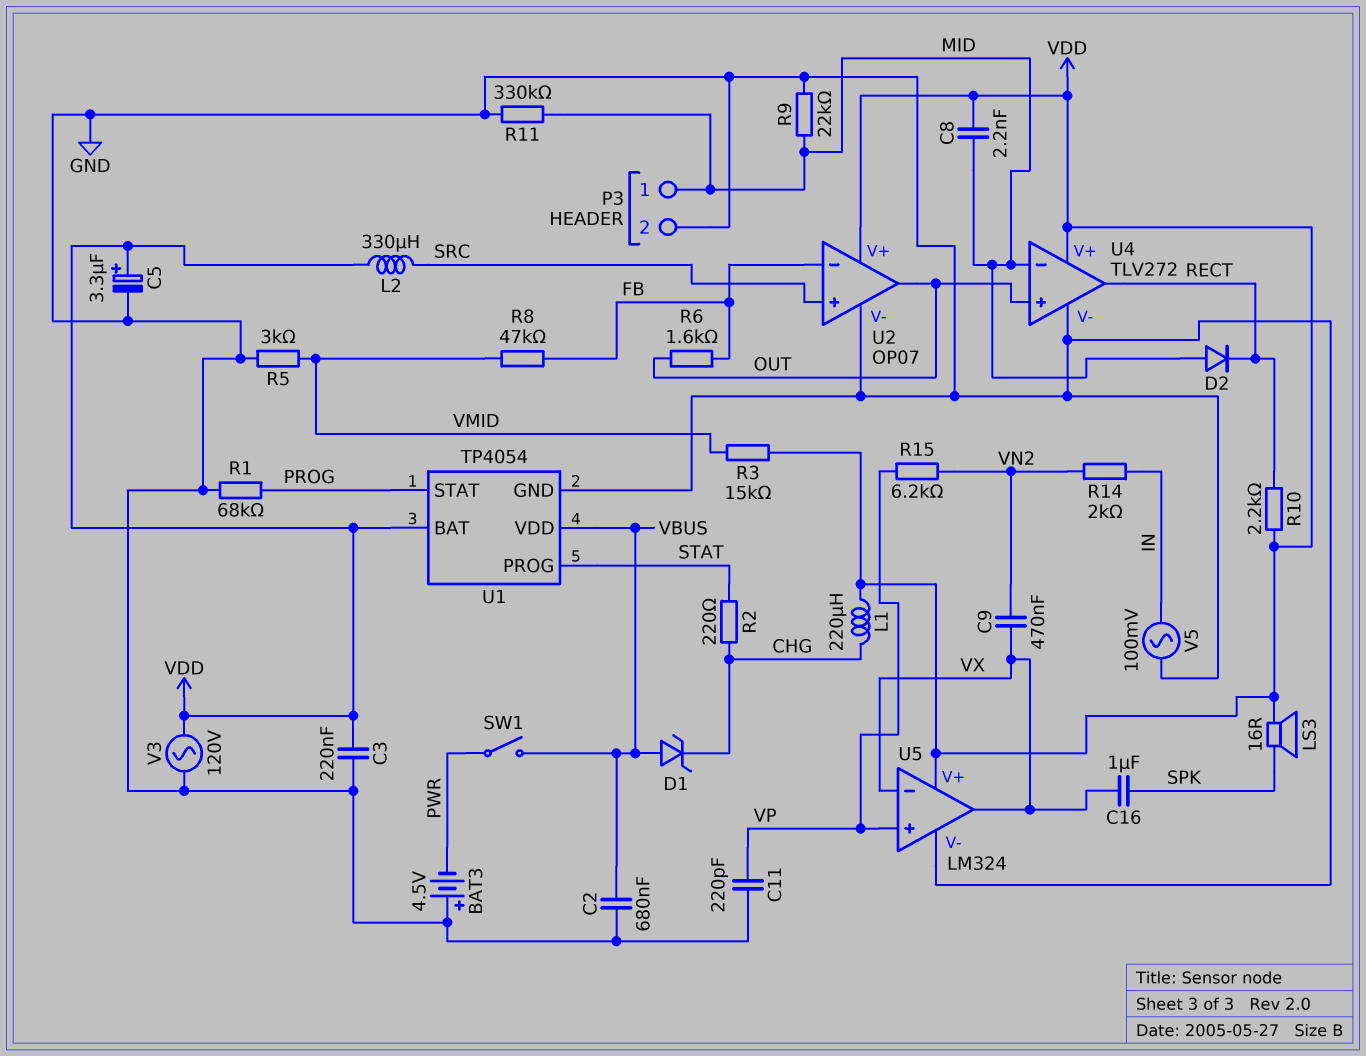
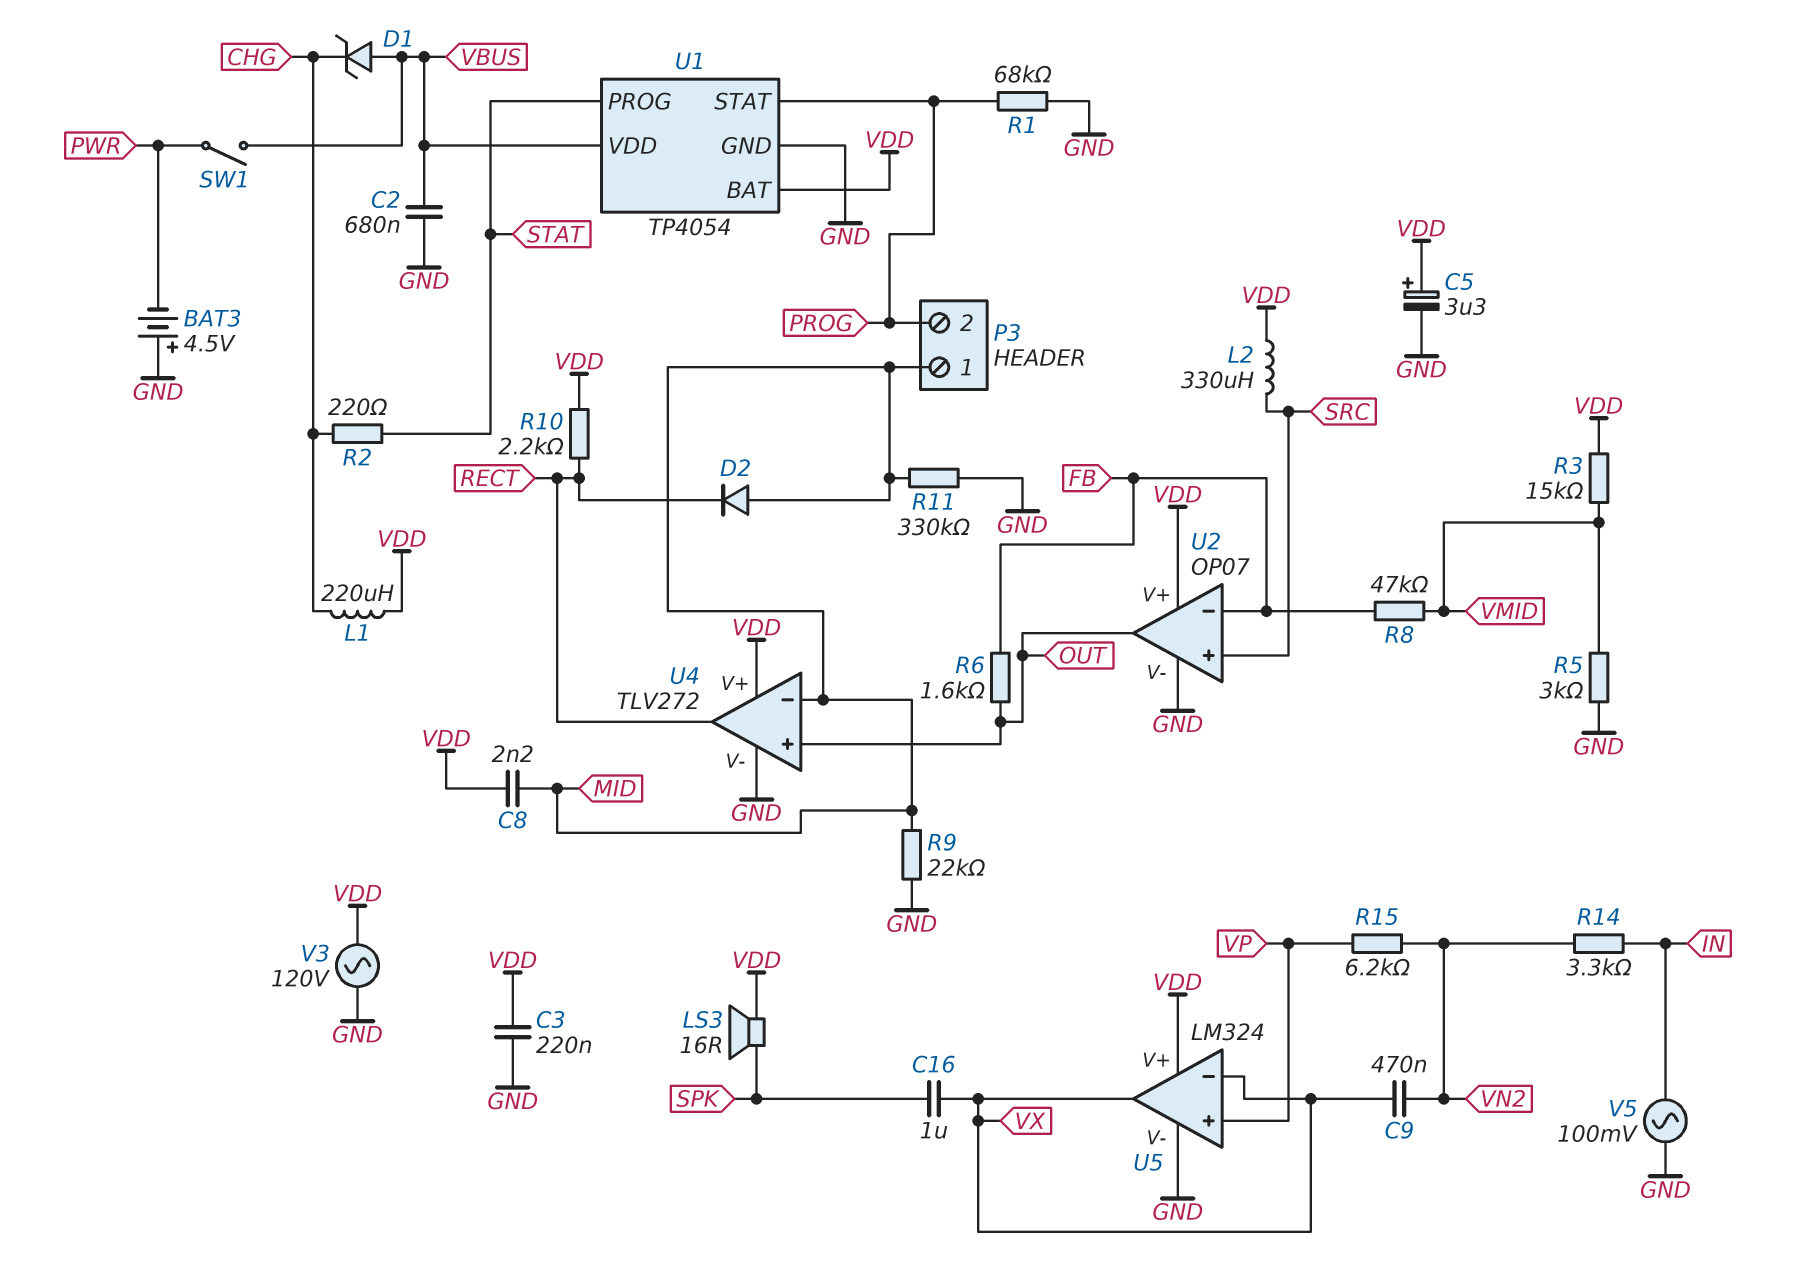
C11: 220pF (GND, VP) -> none
P3 pin 2: GND -> PROG
R14: 2k (IN, VN2) -> 3.3k (IN, VN2)

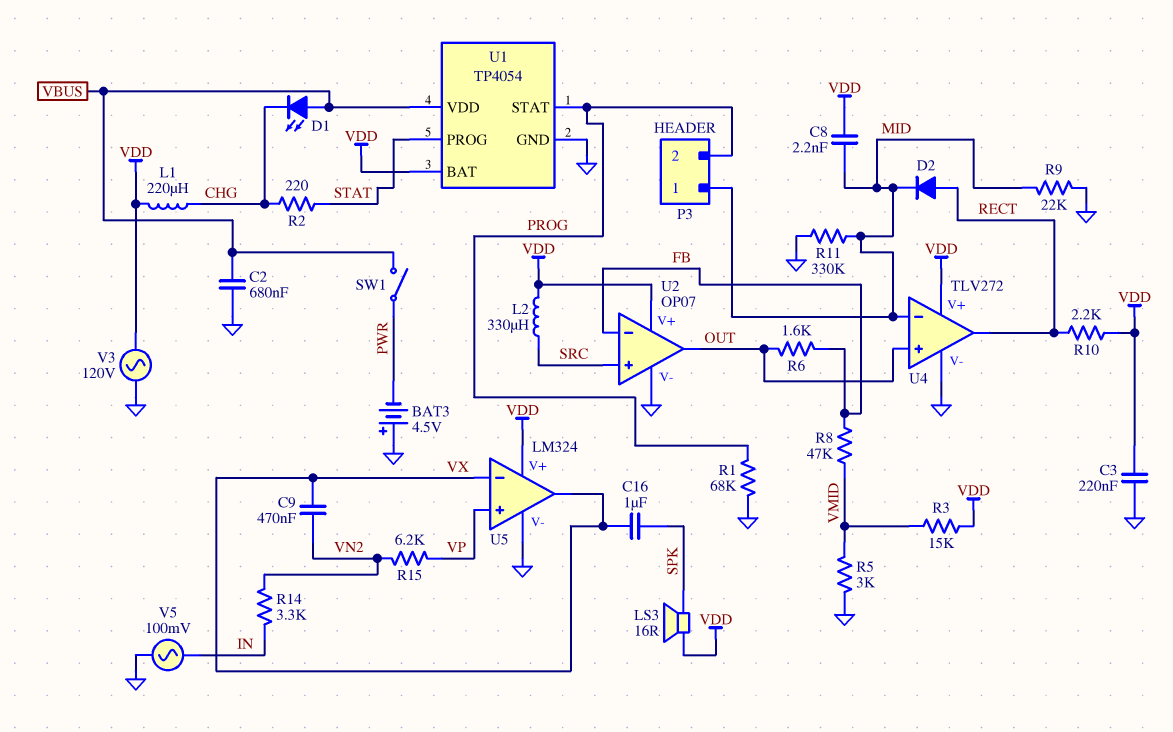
C5: 3.3uF (plus VDD, minus GND) -> none
D1: zener (A VBUS, K CHG) -> LED (A VBUS, K CHG)
D2: diode (A MID, K RECT) -> diode (A RECT, K MID)

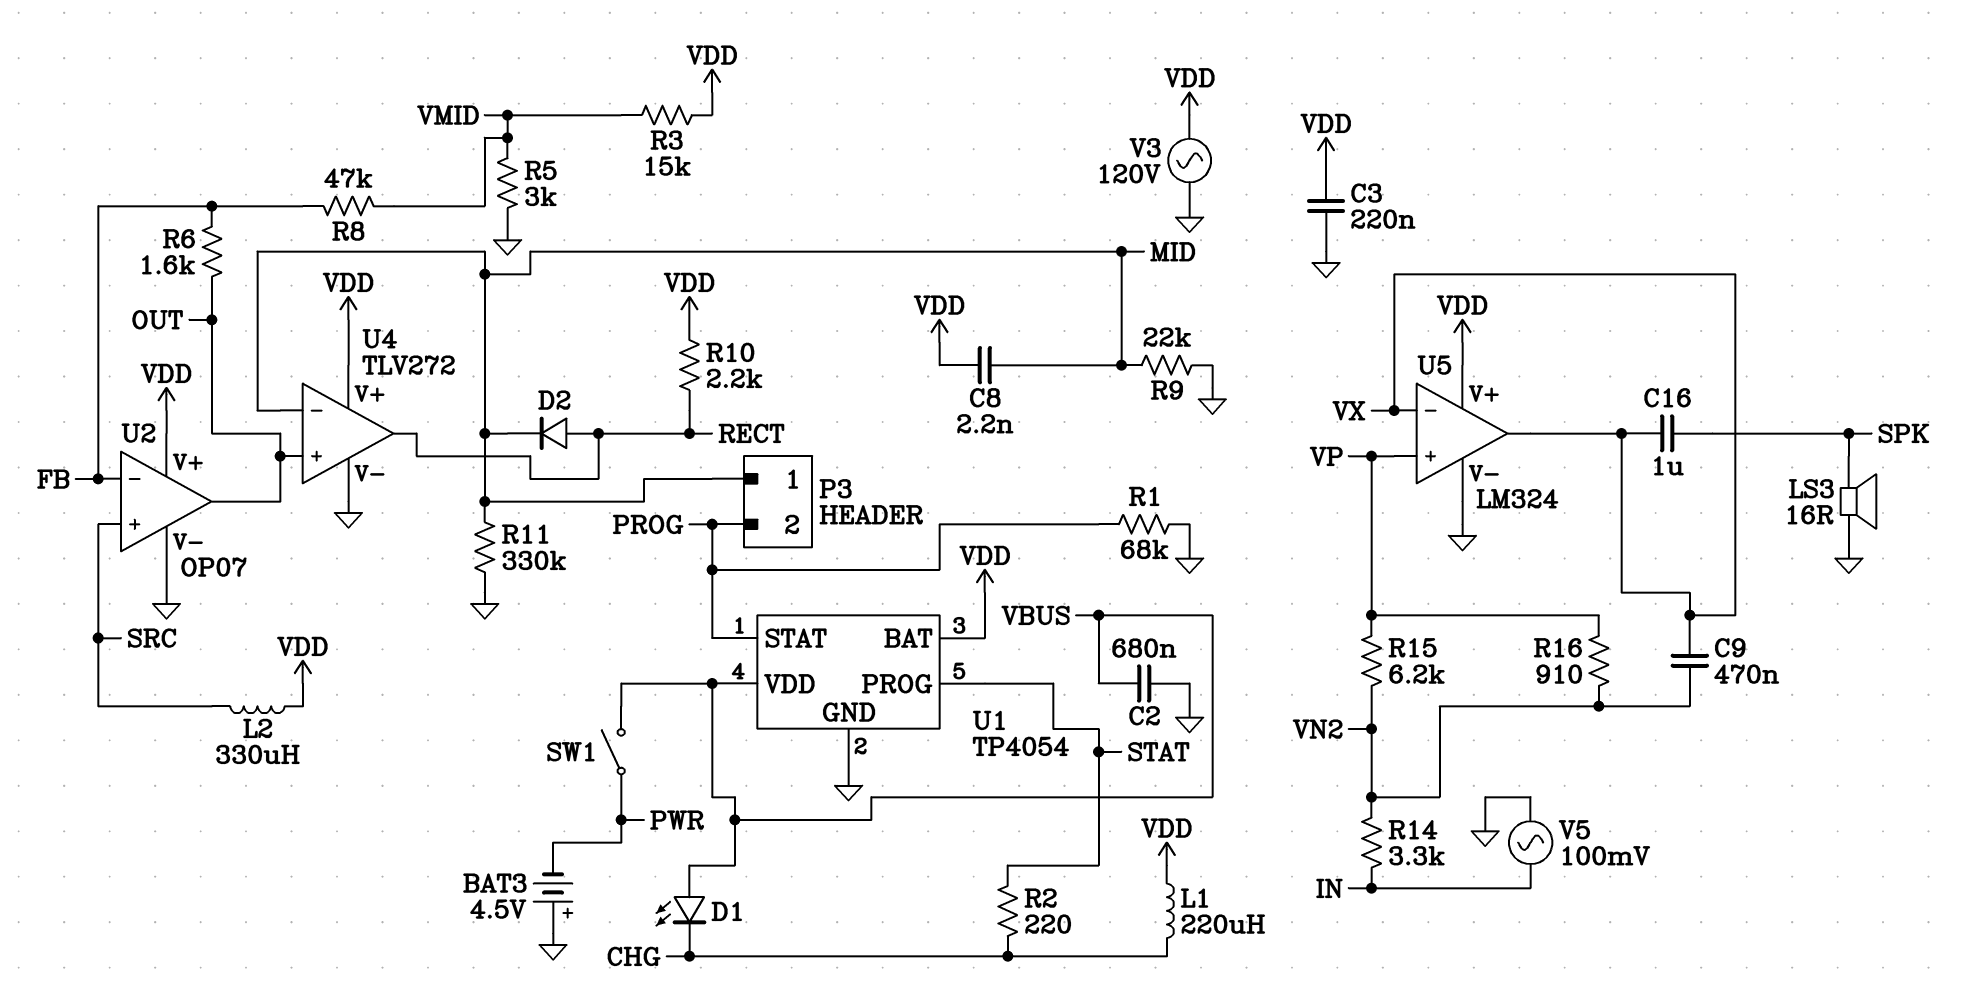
LS3: speaker 16R (SPK, VDD) -> speaker 16R (GND, SPK)
R16: none -> 910 (VN2, VP)

